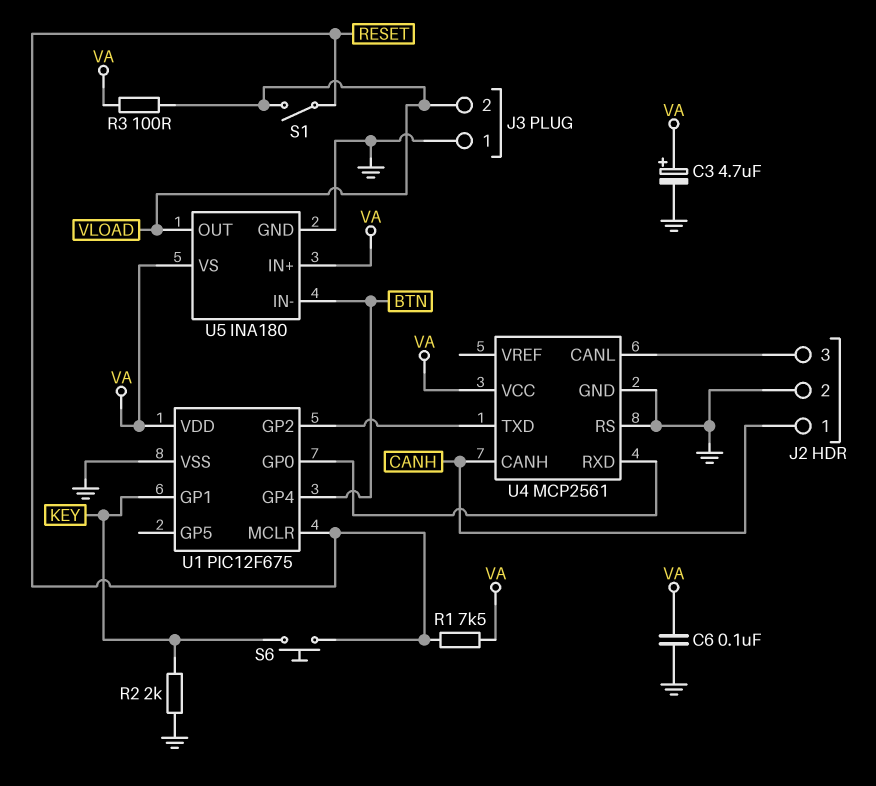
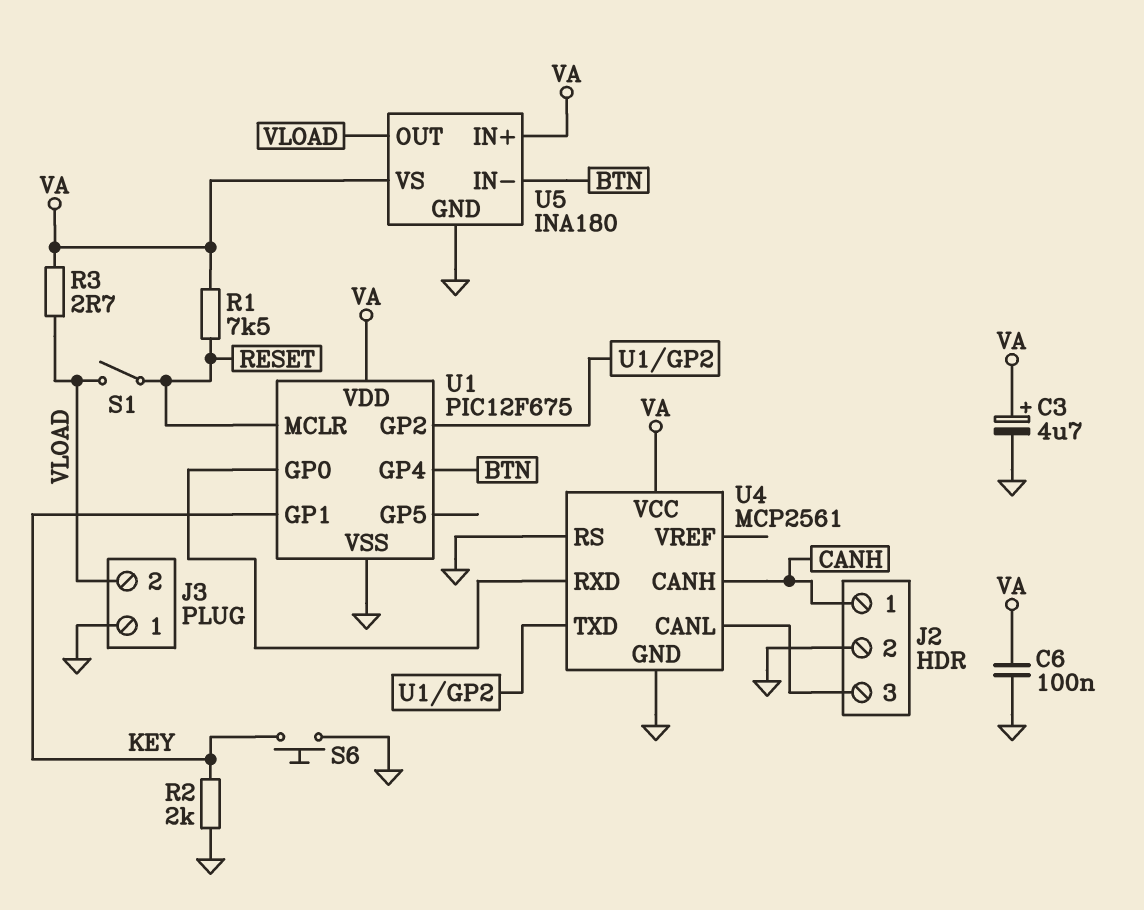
R3: 100 (VA, VLOAD) -> 2.7 (VA, VLOAD)
S6: button (KEY, RESET) -> button (GND, KEY)

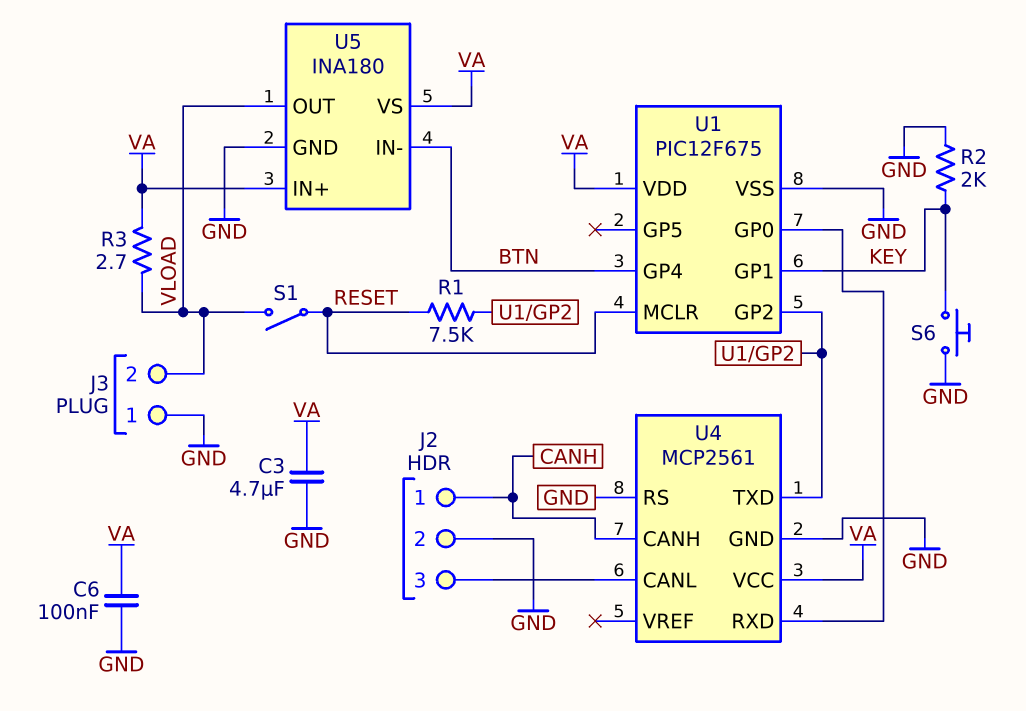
C3: 4.7uF (plus VA, minus GND) -> 4.7uF (GND, VA)
R1: 7.5k (RESET, VA) -> 7.5k (RESET, U1/GP2)

